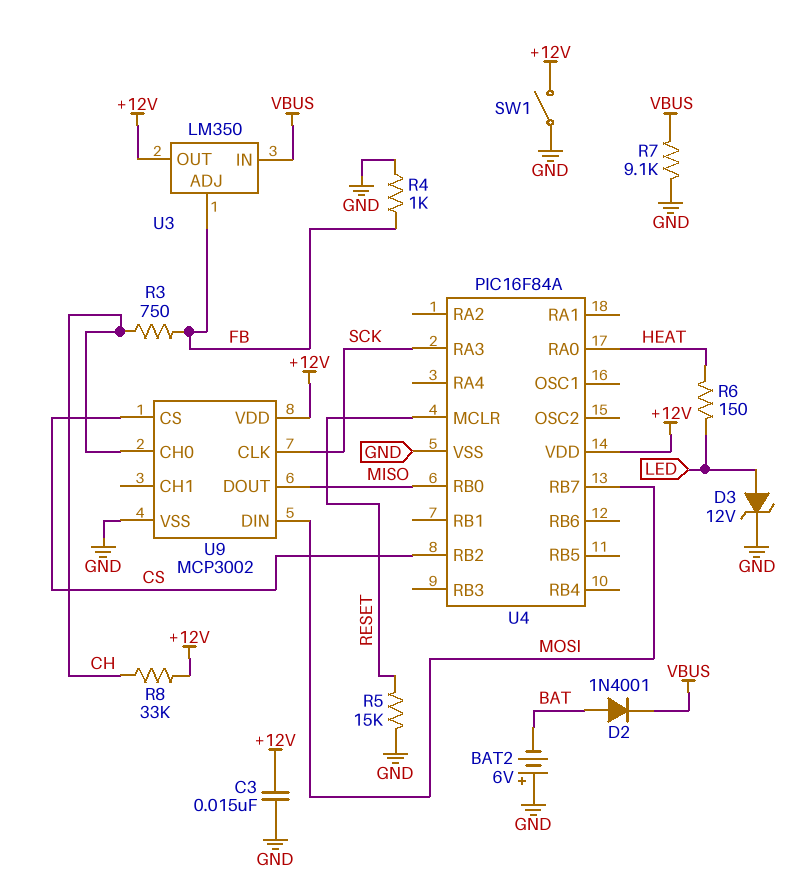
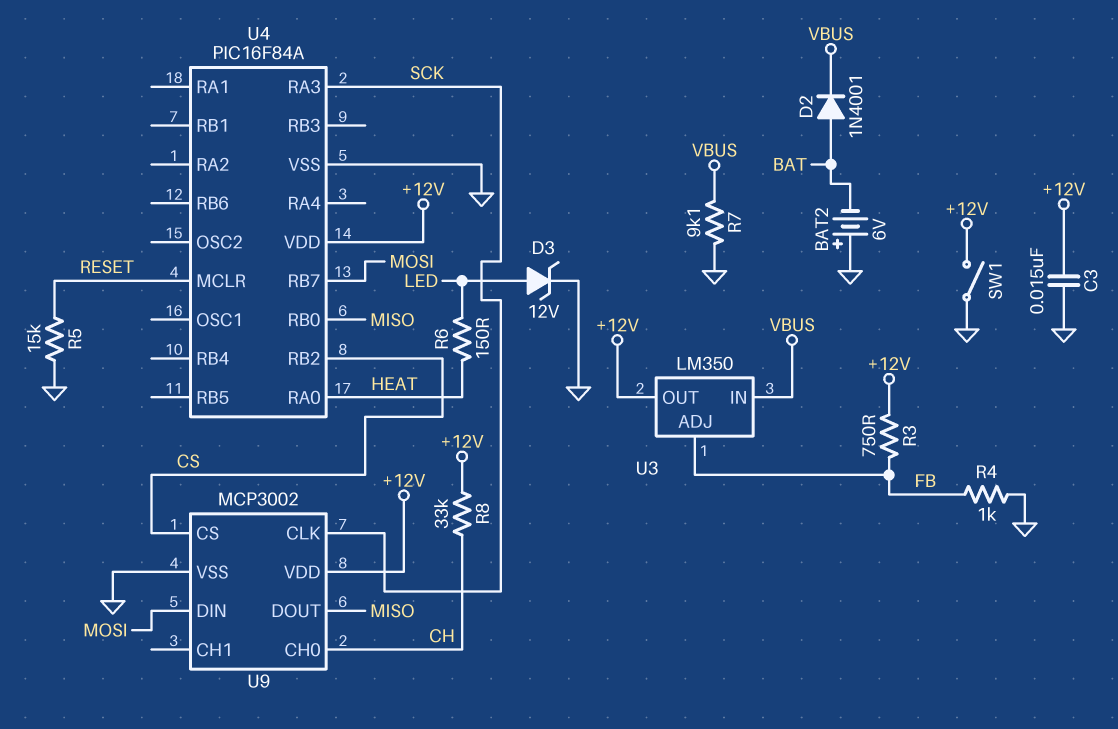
R3: 750 (CH, FB) -> 750 (+12V, FB)

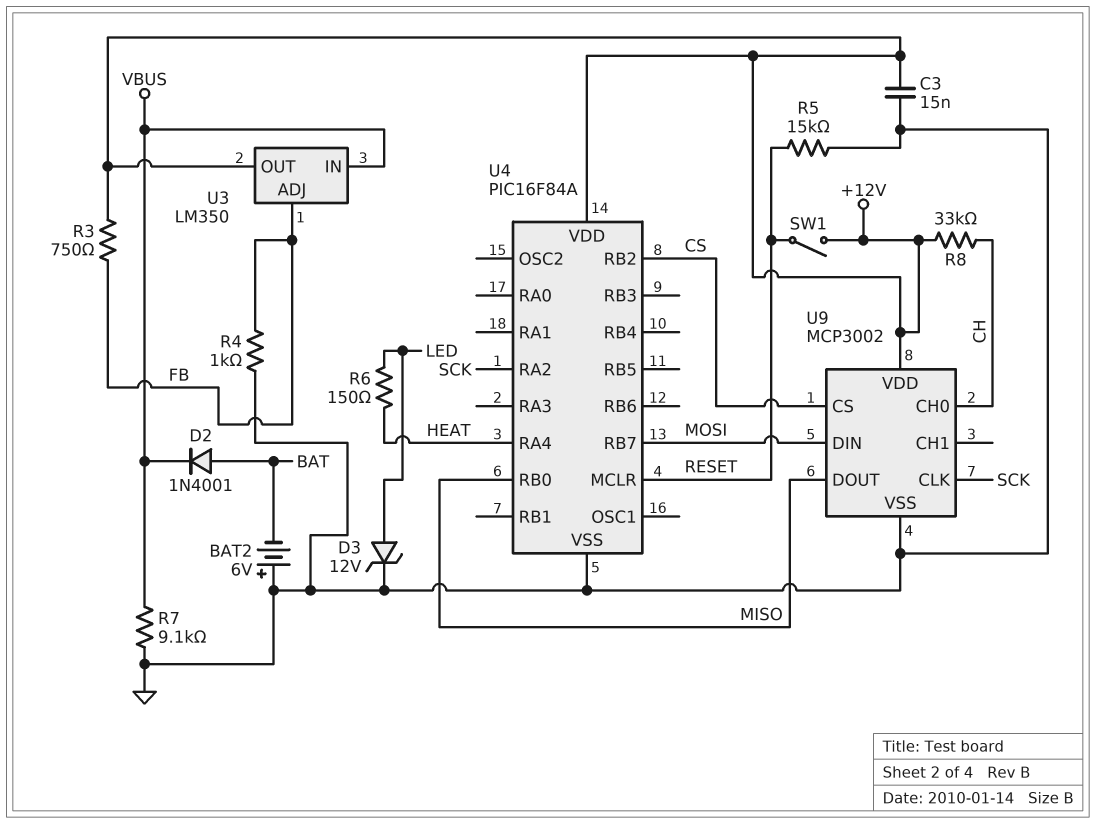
SW1: switch (+12V, GND) -> switch (+12V, RESET)
U4 pin RA0: HEAT -> none
U4 pin RA2: none -> SCK
U4 pin RA3: SCK -> none
U4 pin RA4: none -> HEAT

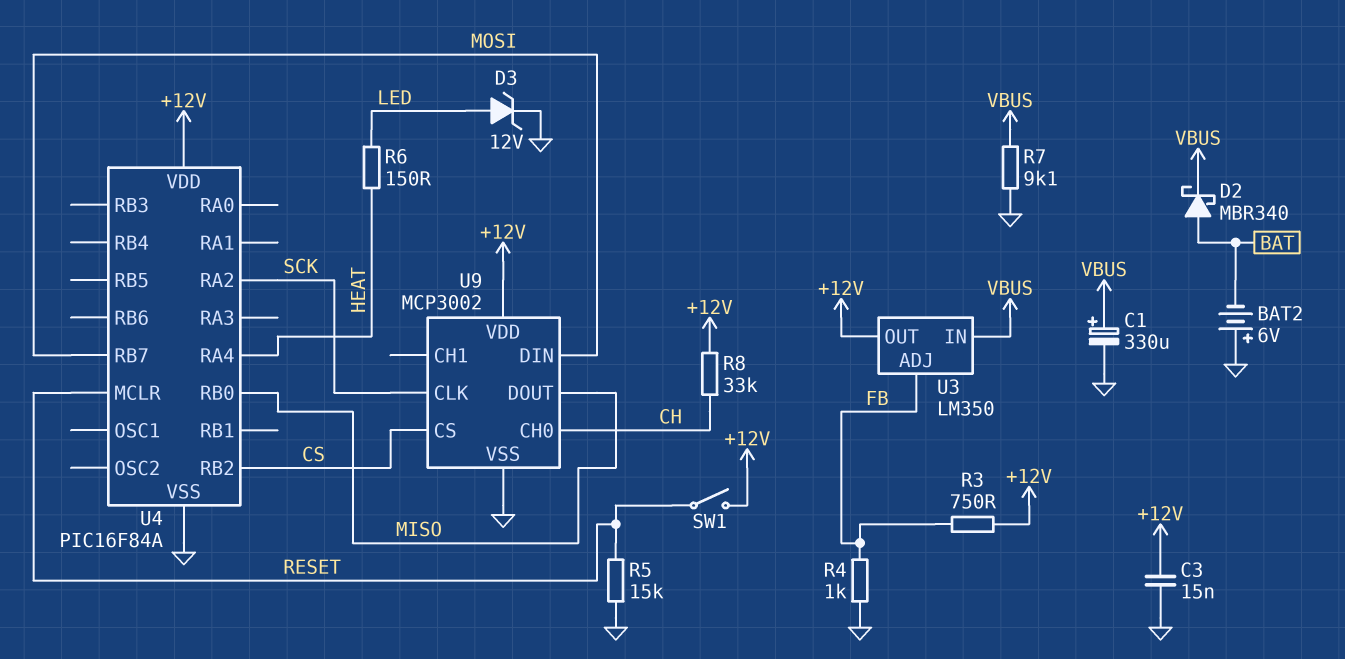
C1: none -> 330uF (plus VBUS, minus GND)
D2: diode 1N4001 (A BAT, K VBUS) -> schottky MBR340 (A BAT, K VBUS)

